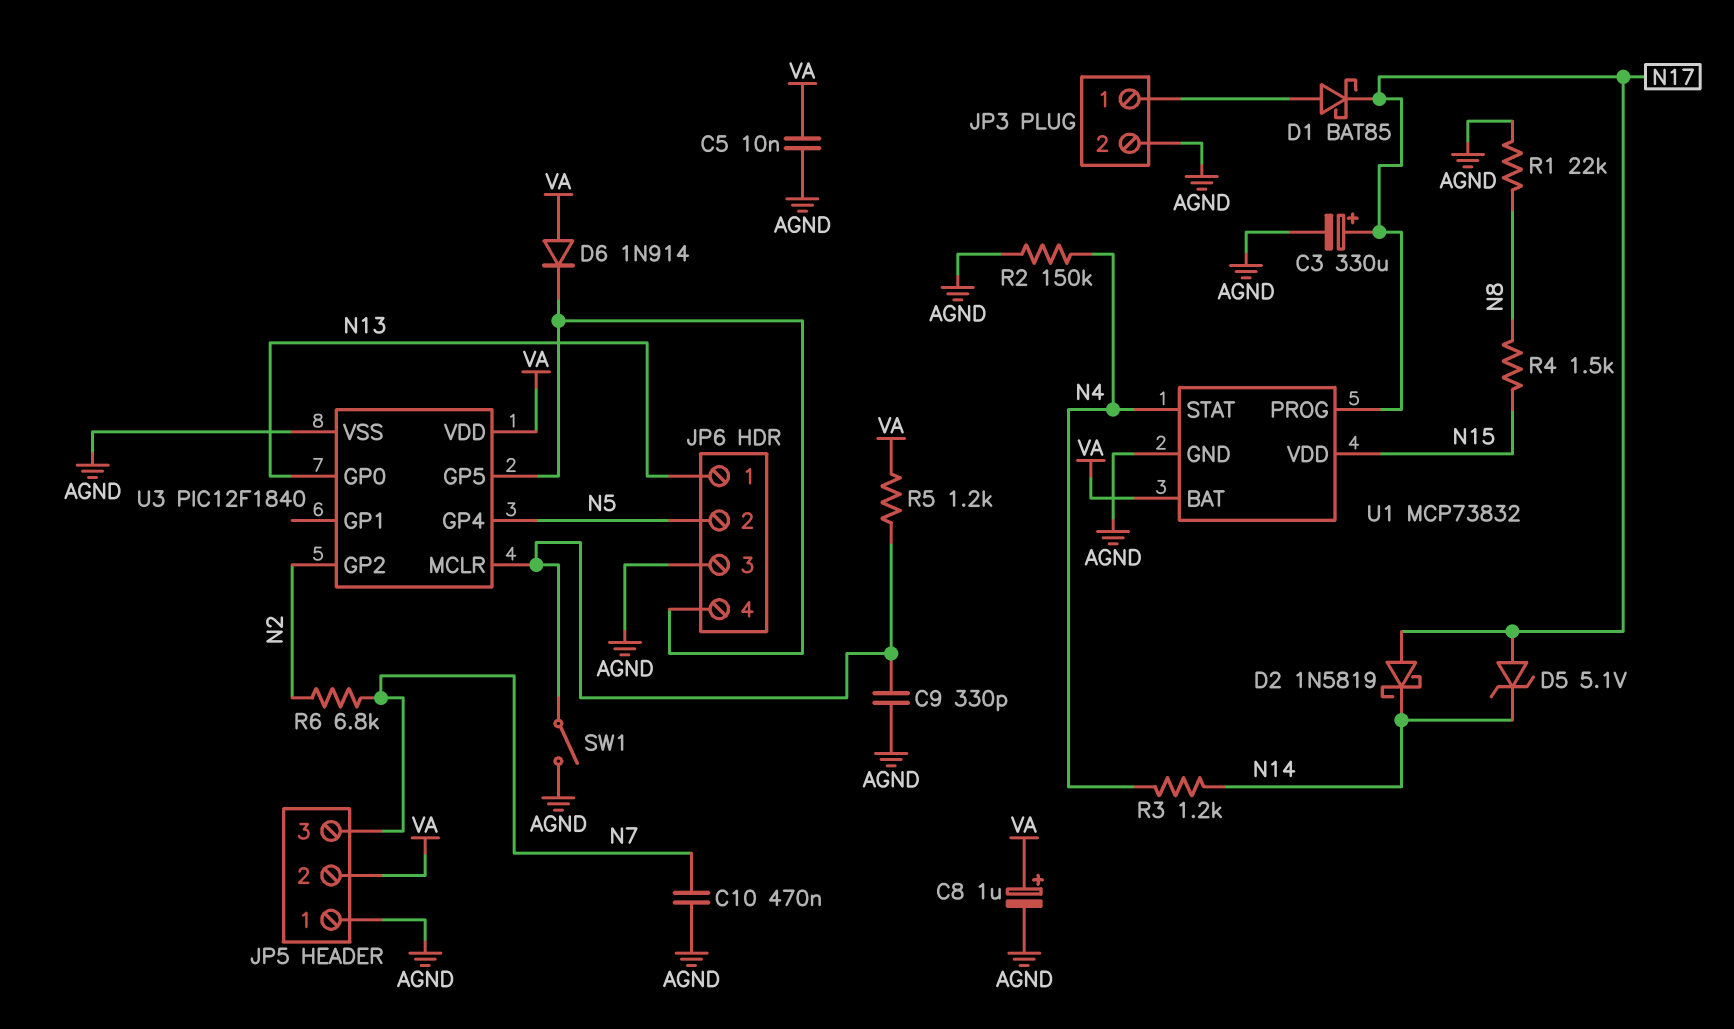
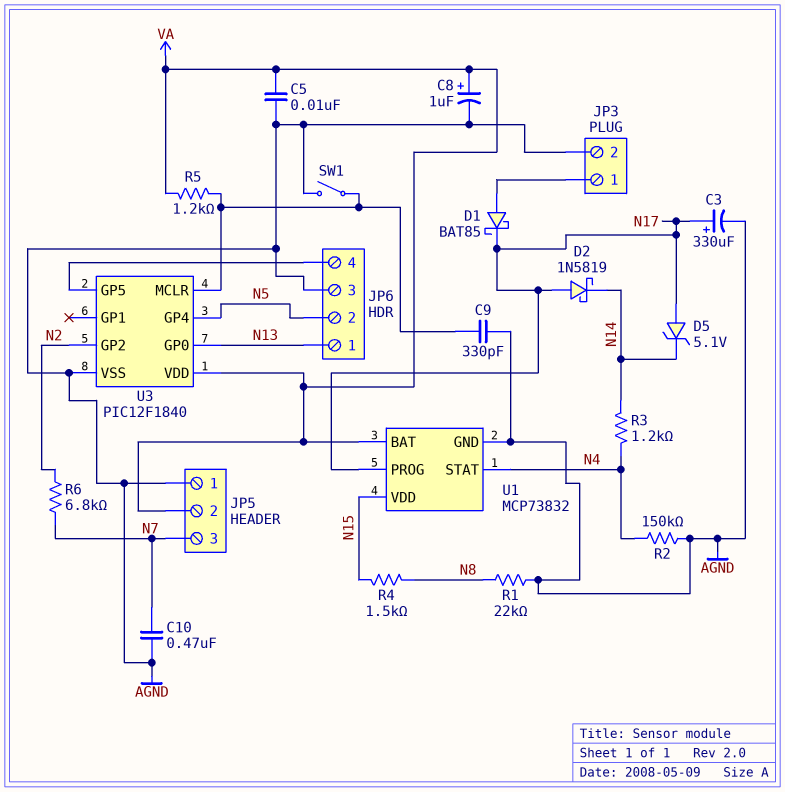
D6: diode 1N914 (A VA, K JP6/4) -> none

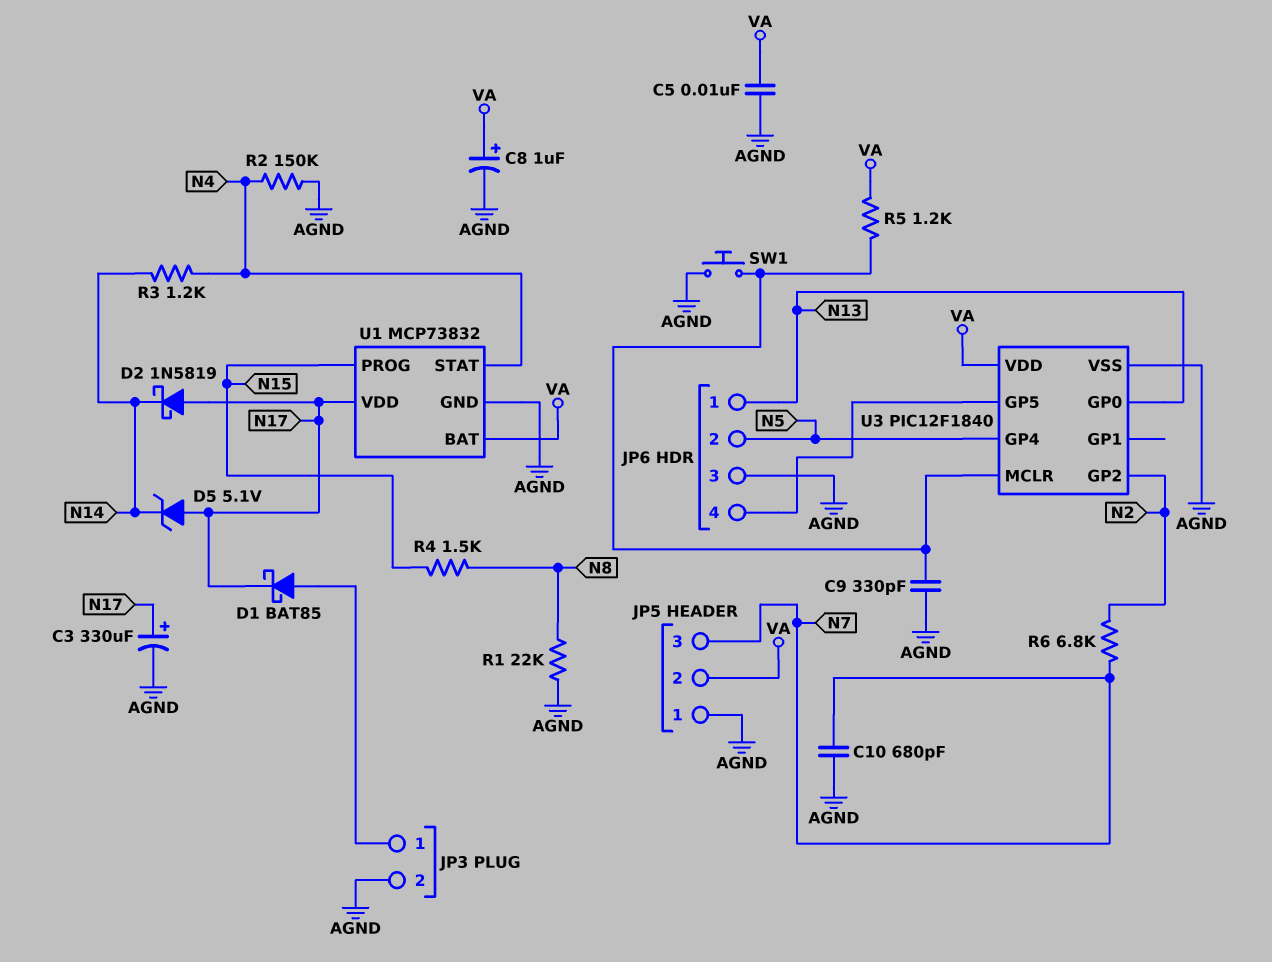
C10: 470nF (AGND, N7) -> 680pF (AGND, N7)
SW1: switch (AGND, U3/MCLR) -> button (AGND, U3/MCLR)
U1 pin PROG: N17 -> N15
U1 pin VDD: N15 -> N17

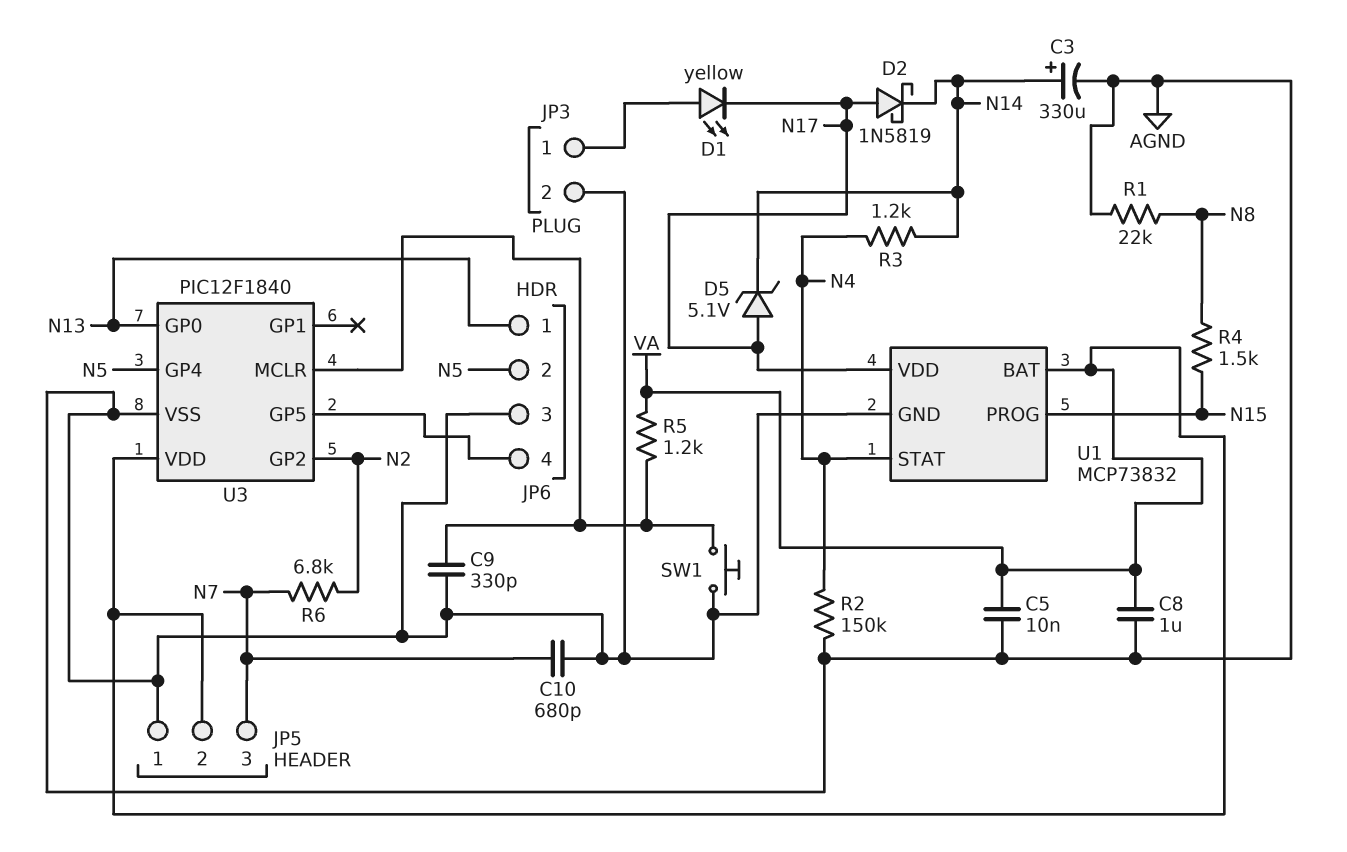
C3: 330uF (plus N17, minus AGND) -> 330uF (plus N14, minus AGND)
C8: 1uF (plus VA, minus AGND) -> 1uF (AGND, VA)
D1: schottky BAT85 (A JP3/1, K N17) -> LED yellow (A JP3/1, K N17)

